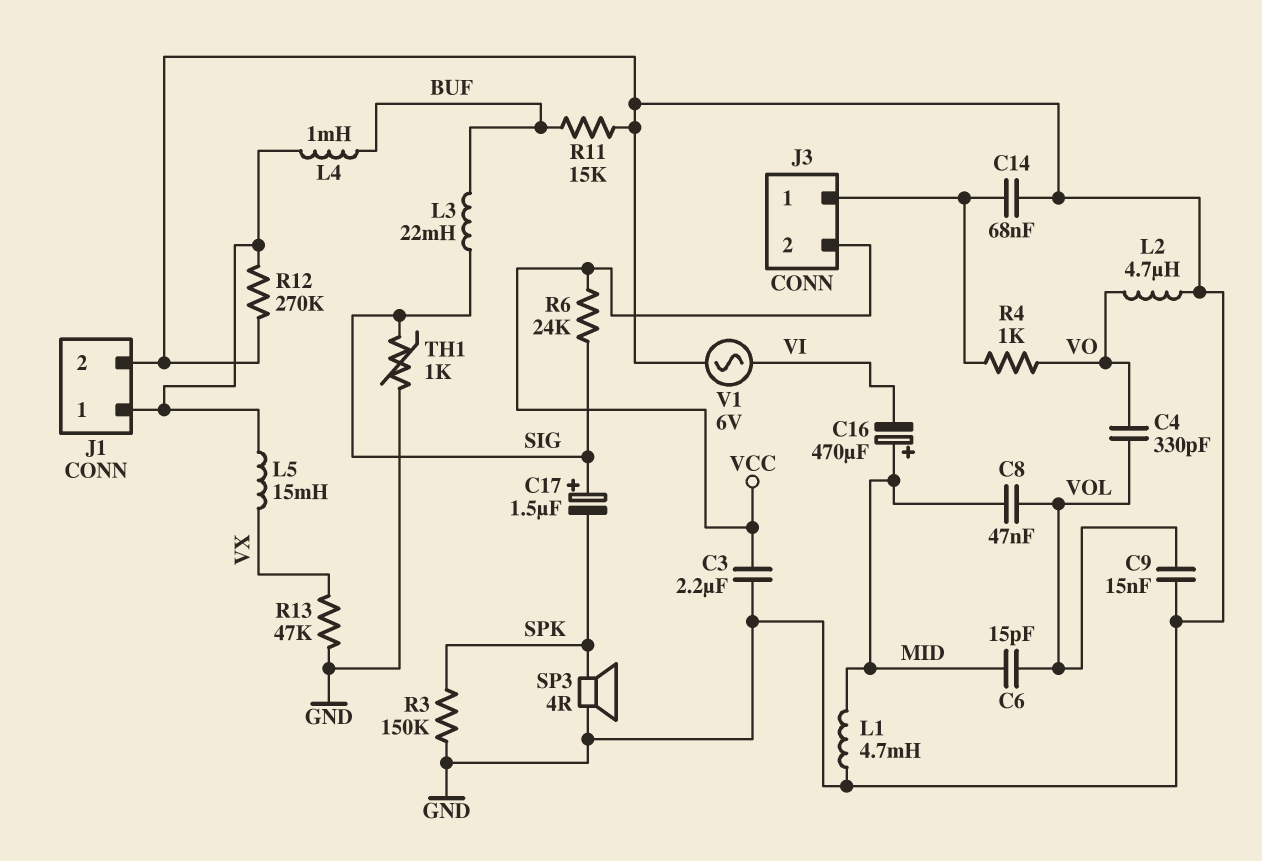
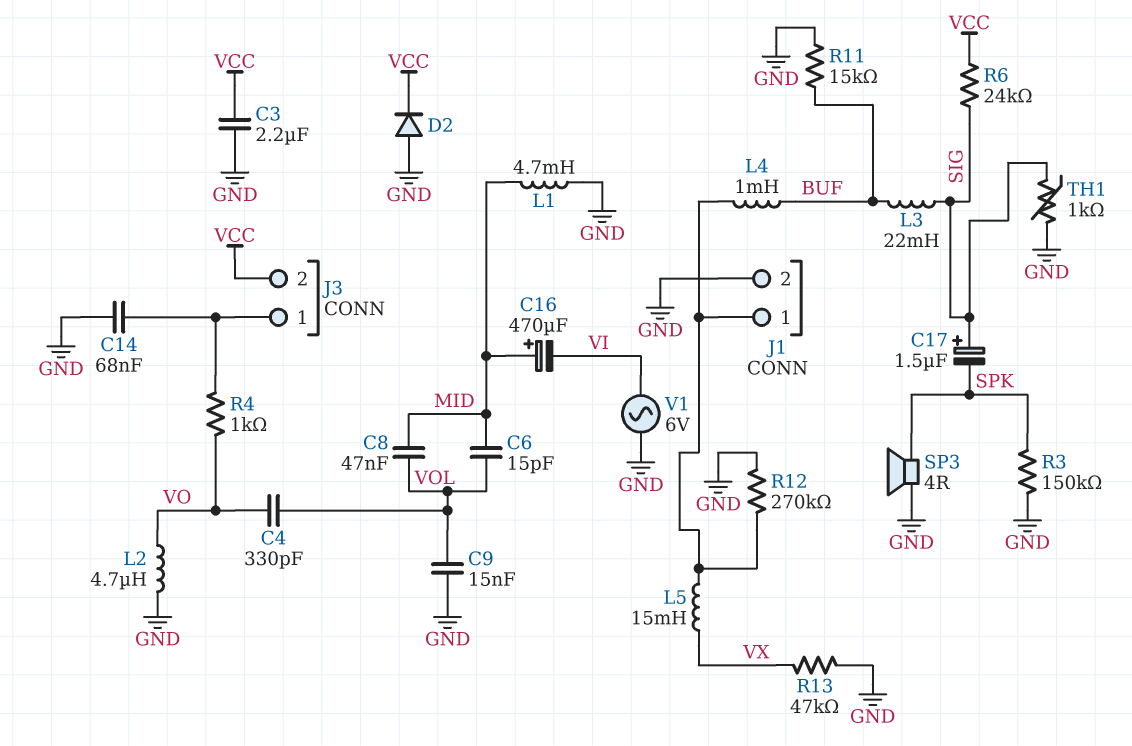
D2: none -> diode (A GND, K VCC)

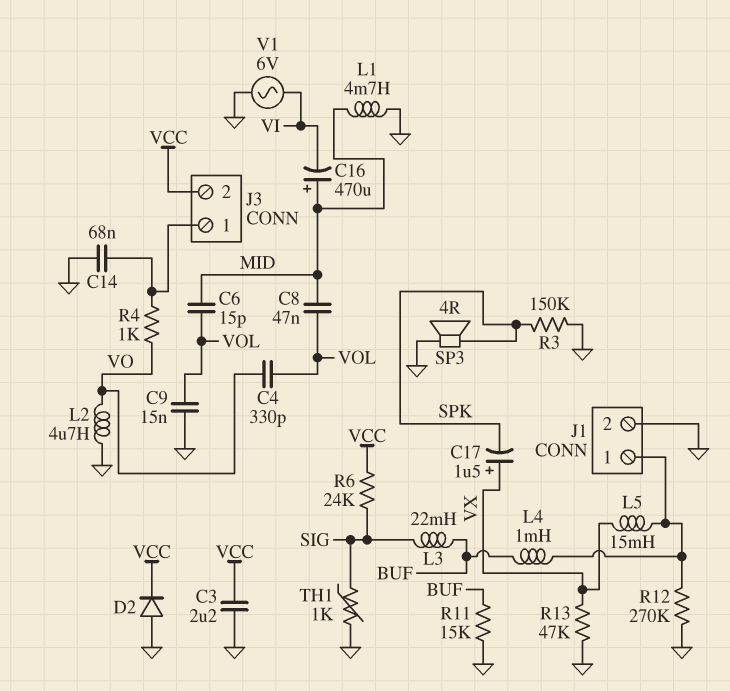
C17: 1.5uF (plus SIG, minus SPK) -> 1.5uF (plus VX, minus SPK)

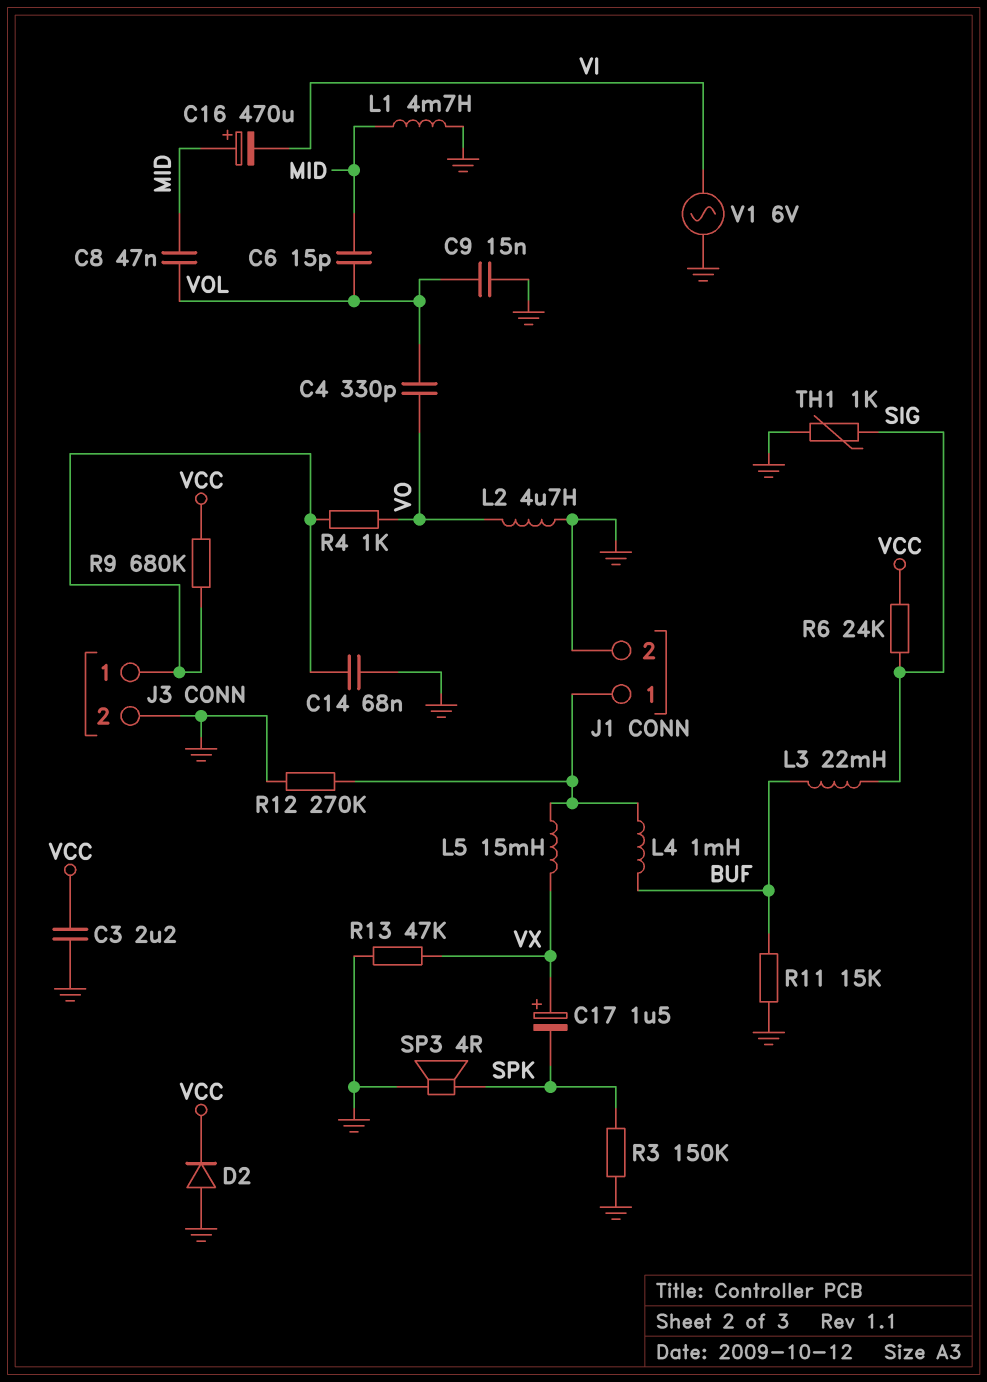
J3 pin 2: VCC -> GND
R9: none -> 680k (J3/1, VCC)

